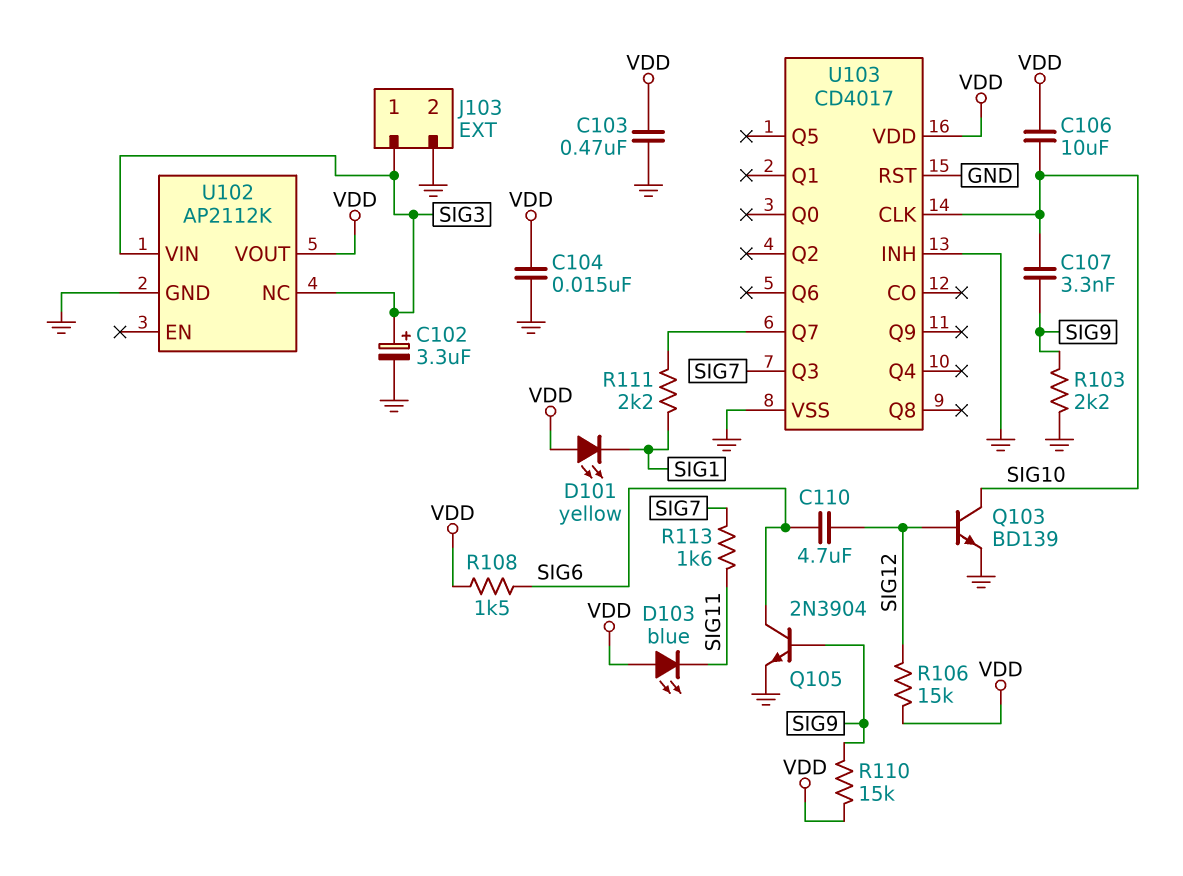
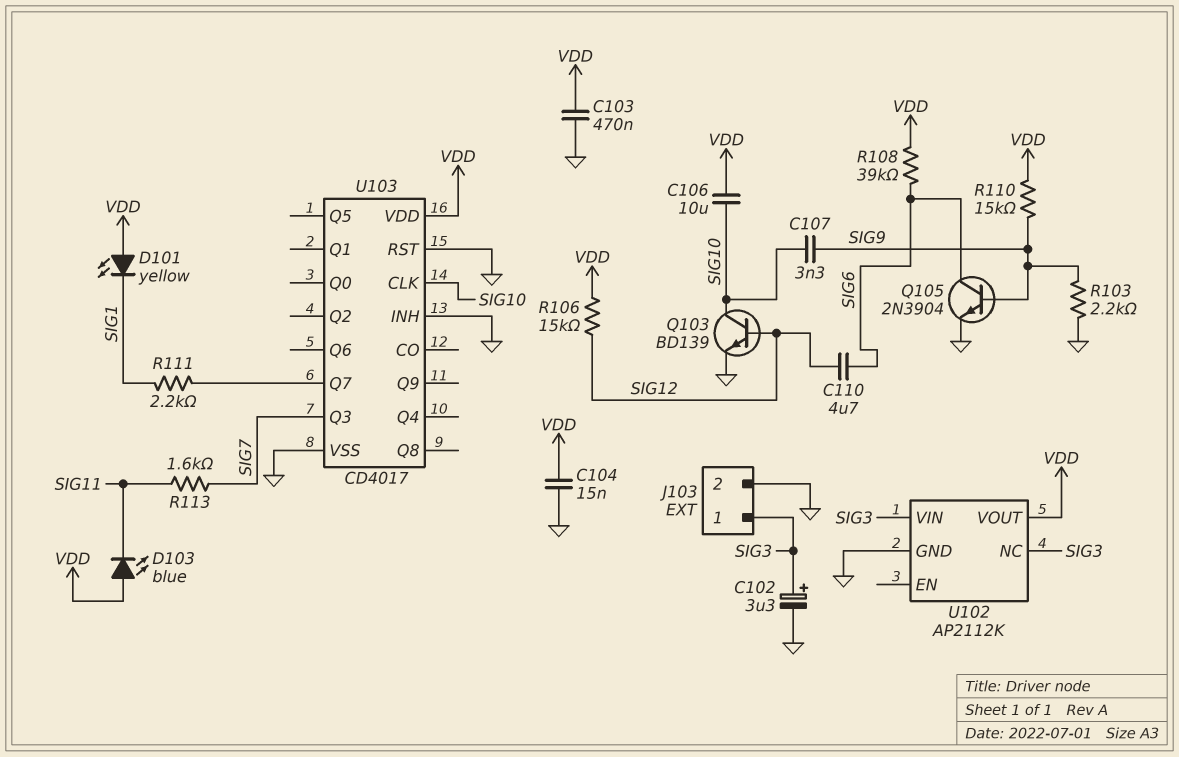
R108: 1.5k (SIG6, VDD) -> 39k (SIG6, VDD)

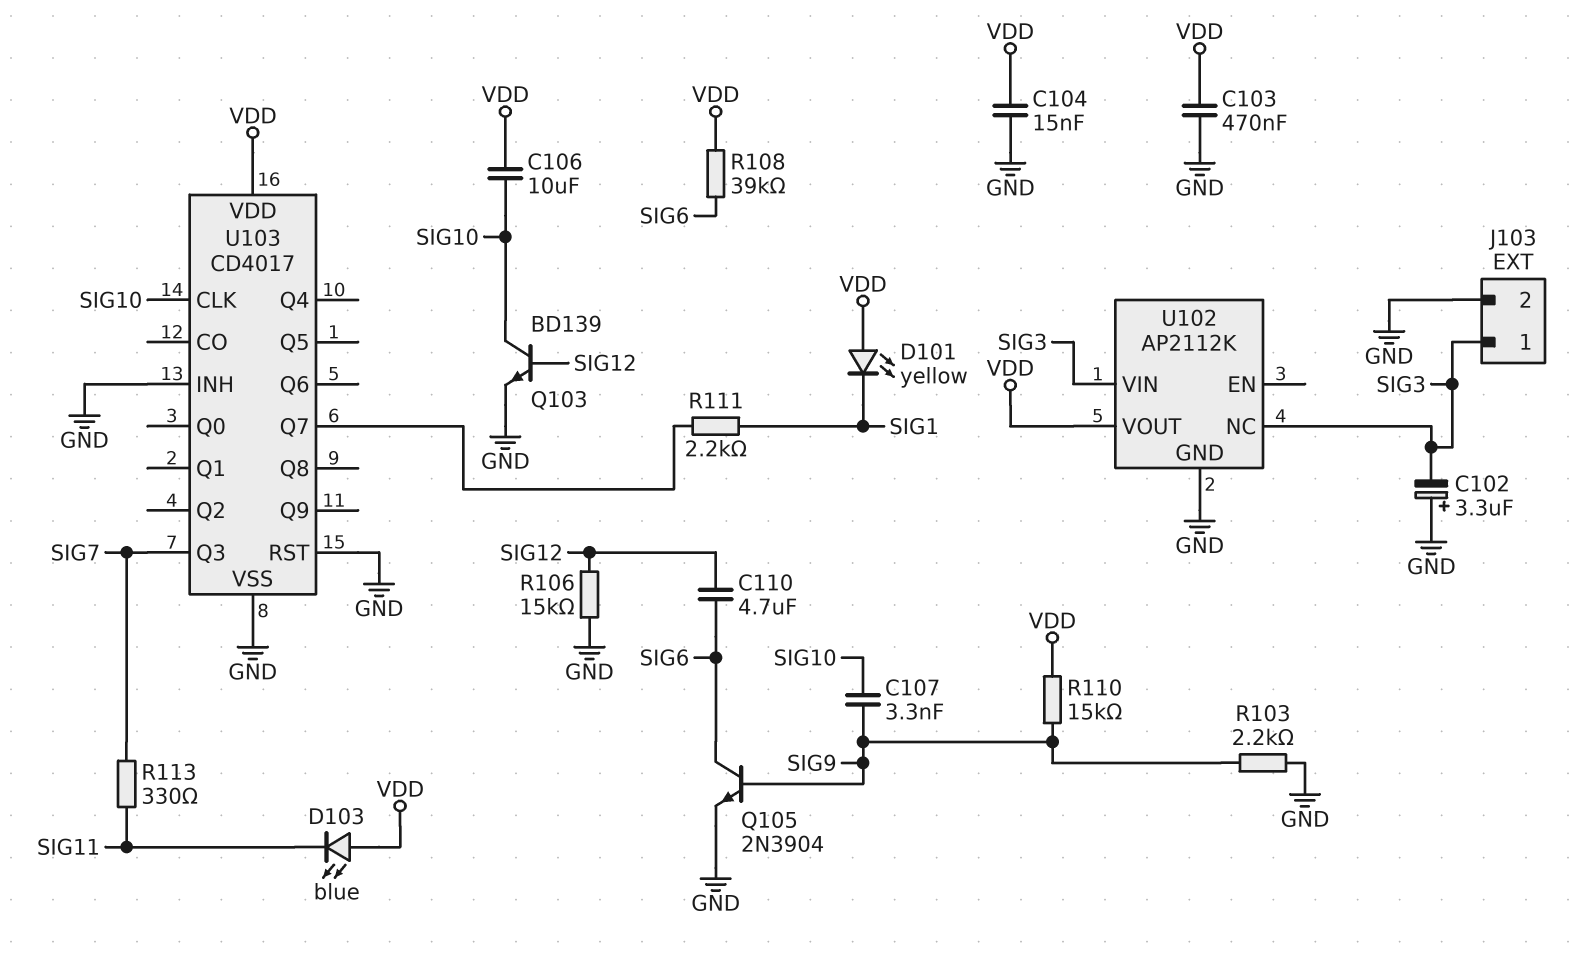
C102: 3.3uF (plus SIG3, minus GND) -> 3.3uF (plus GND, minus SIG3)
R106: 15k (SIG12, VDD) -> 15k (GND, SIG12)
R113: 1.6k (SIG7, SIG11) -> 330 (SIG7, SIG11)

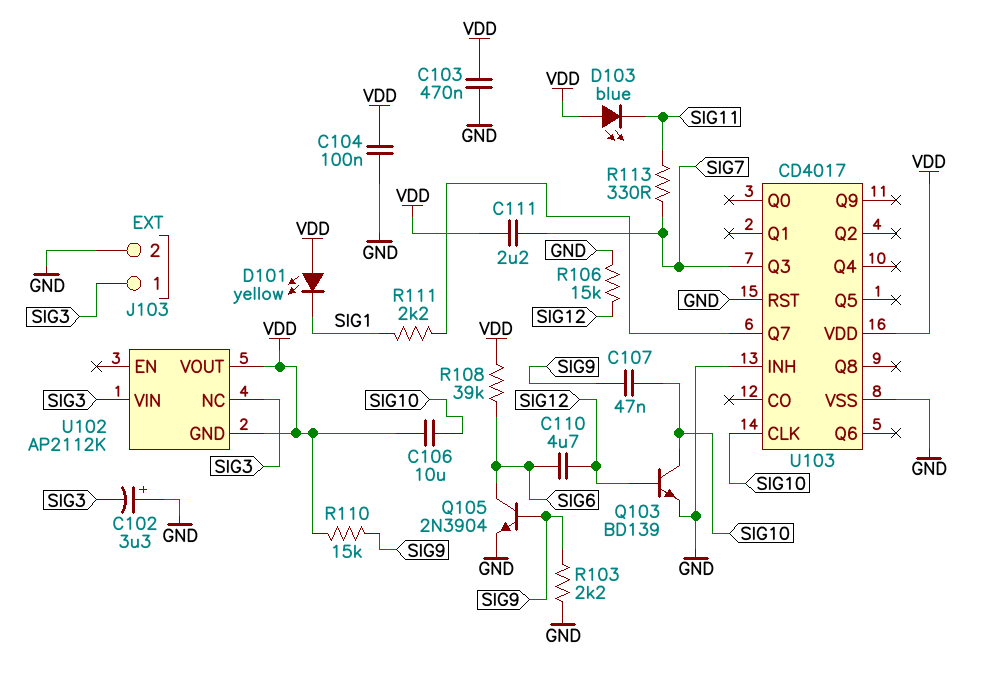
C104: 15nF (GND, VDD) -> 100nF (GND, VDD)
C107: 3.3nF (SIG9, SIG10) -> 47nF (SIG9, SIG10)
C111: none -> 2.2uF (SIG7, VDD)
U102 pin GND: GND -> VDD

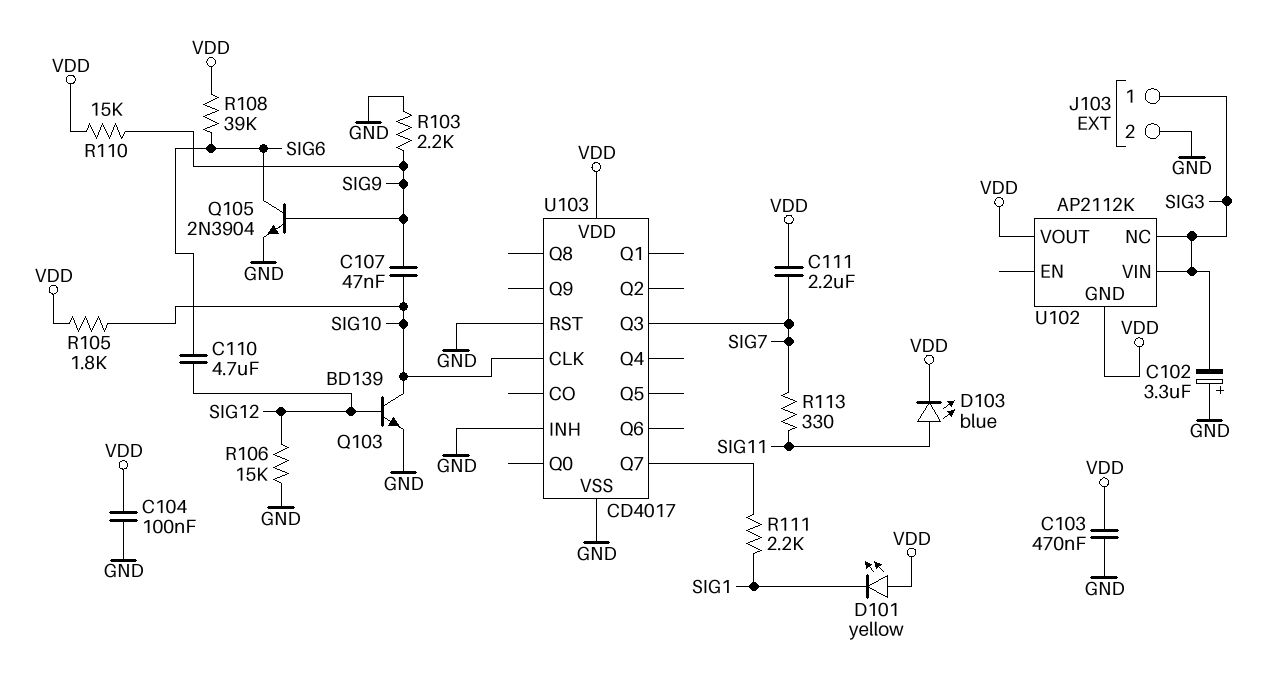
C106: 10uF (SIG10, VDD) -> none
D103: LED blue (A VDD, K SIG11) -> LED blue (A SIG11, K VDD)
R105: none -> 1.8k (SIG10, VDD)

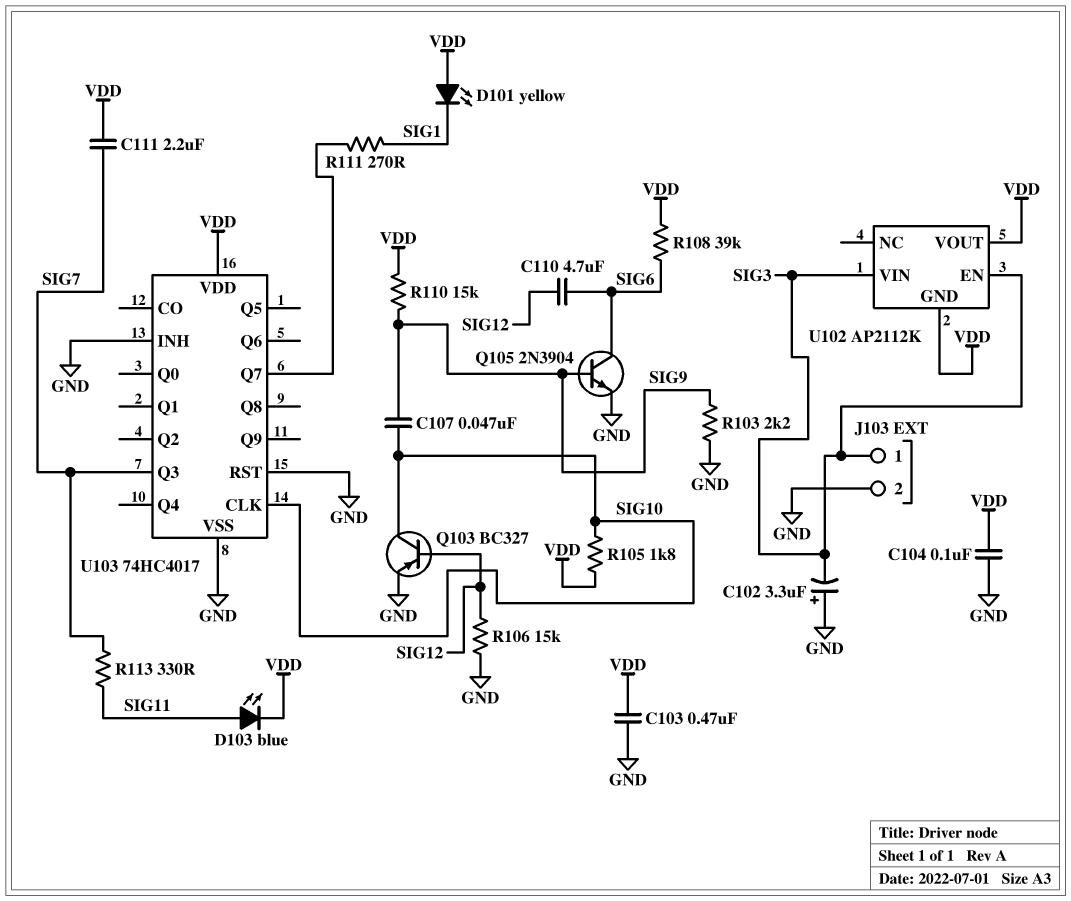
Q103: NPN BD139 (B SIG12, C SIG10, E GND) -> PNP BC327 (B SIG12, C SIG10, E GND)
R111: 2.2k (SIG1, U103/Q7) -> 270 (SIG1, U103/Q7)
U102 pin EN: none -> SIG3
U102 pin NC: SIG3 -> none
U103: CD4017 -> 74HC4017

